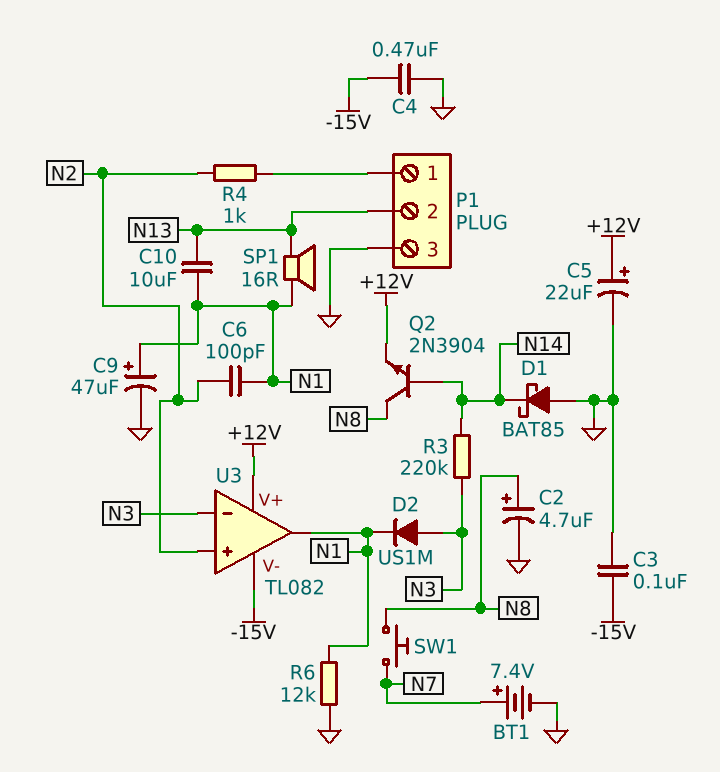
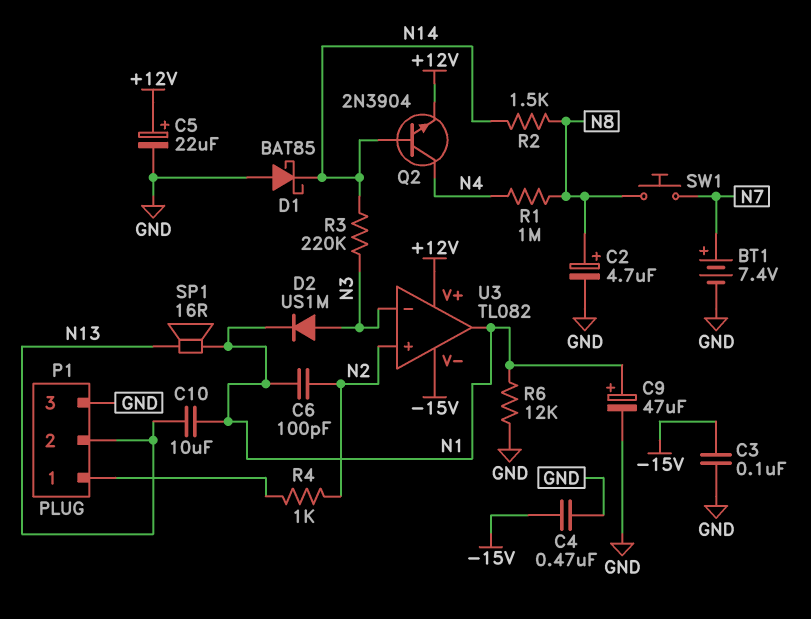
Q2: NPN 2N3904 (B N14, C N8, E +12V) -> NPN 2N3904 (B N14, C N4, E +12V)
R1: none -> 1M (N4, N8)
R2: none -> 1.5k (N8, N14)

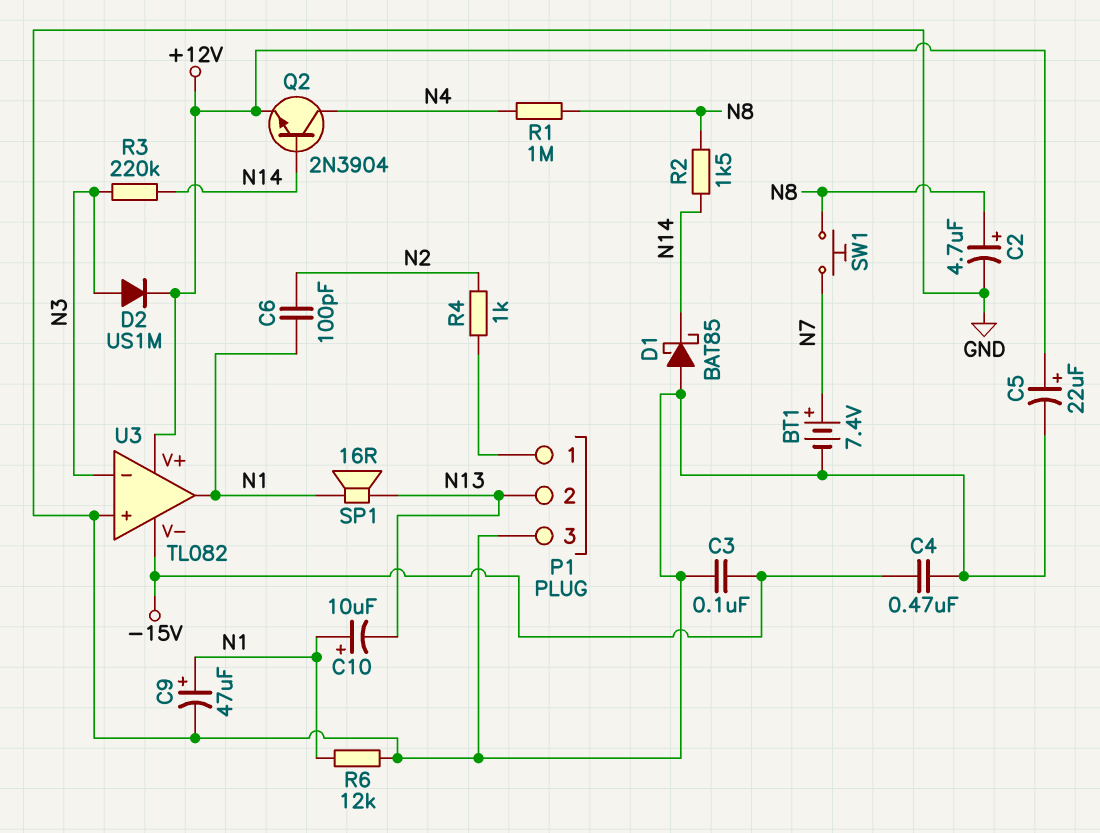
C10: 10uF (N1, N13) -> 10uF (plus N1, minus N13)
D2: diode US1M (A N3, K N1) -> diode US1M (A N3, K +12V)
U3 pin in+: N2 -> GND

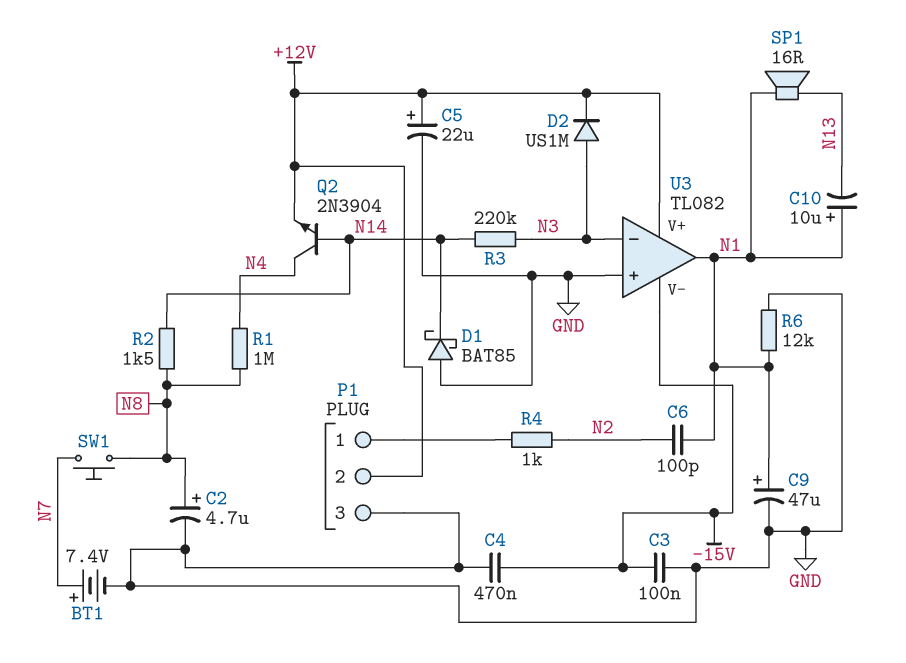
P1 pin 2: N13 -> +12V

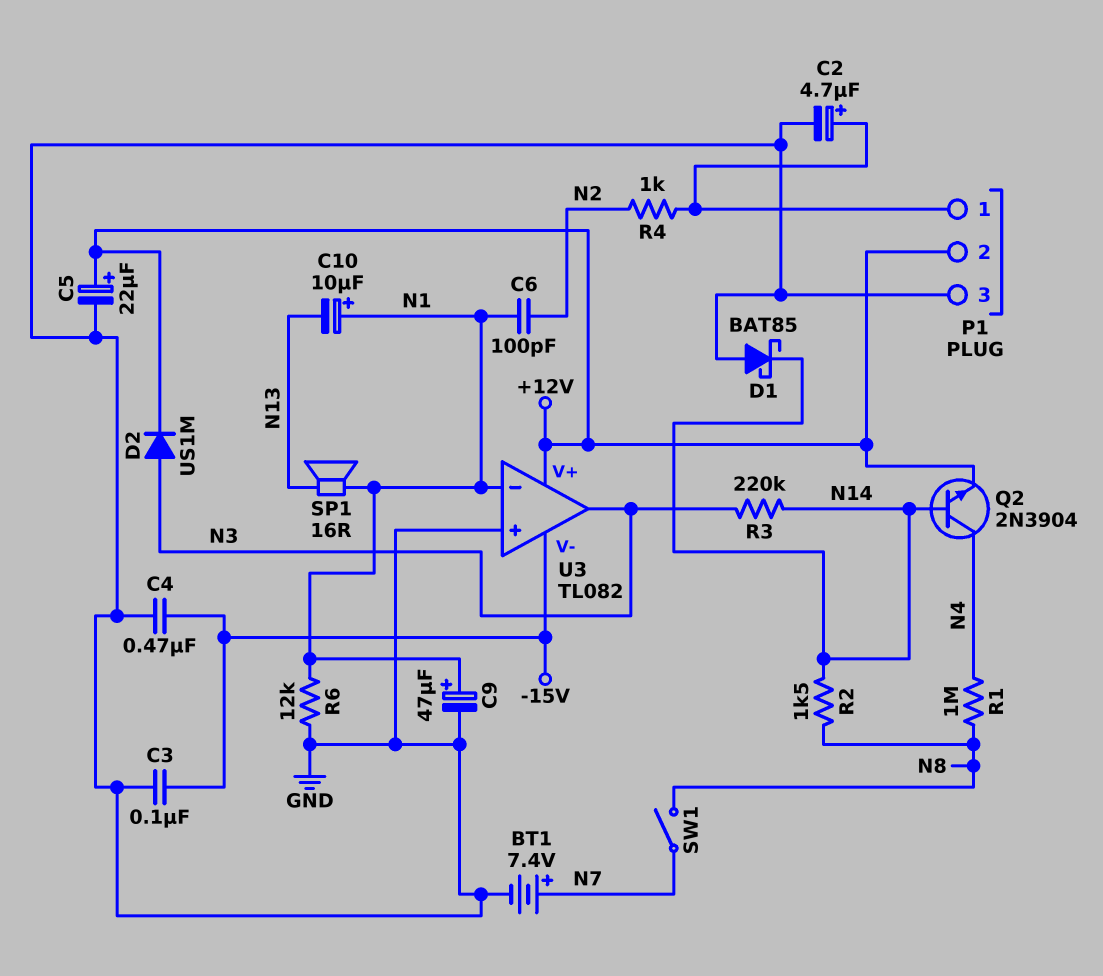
C2: 4.7uF (plus N8, minus GND) -> 4.7uF (plus P1/1, minus GND)
SW1: button (N7, N8) -> switch (N7, N8)
U3 pin in-: N3 -> N1
U3 pin out: N1 -> N3

